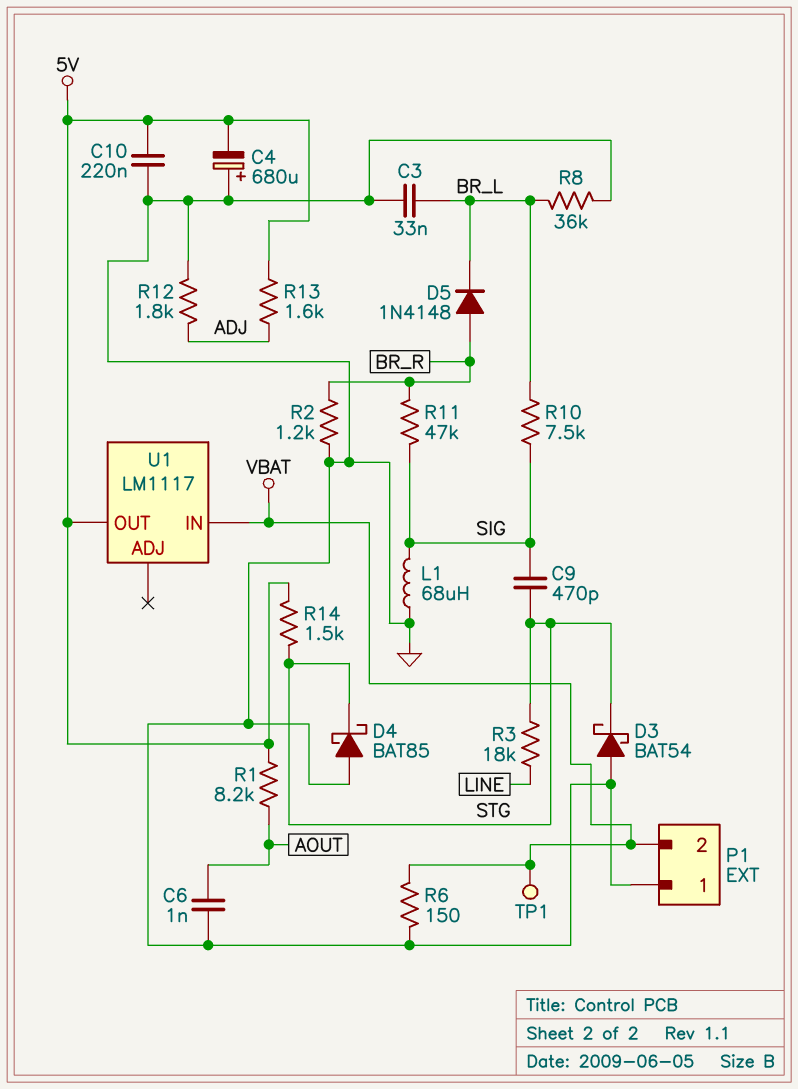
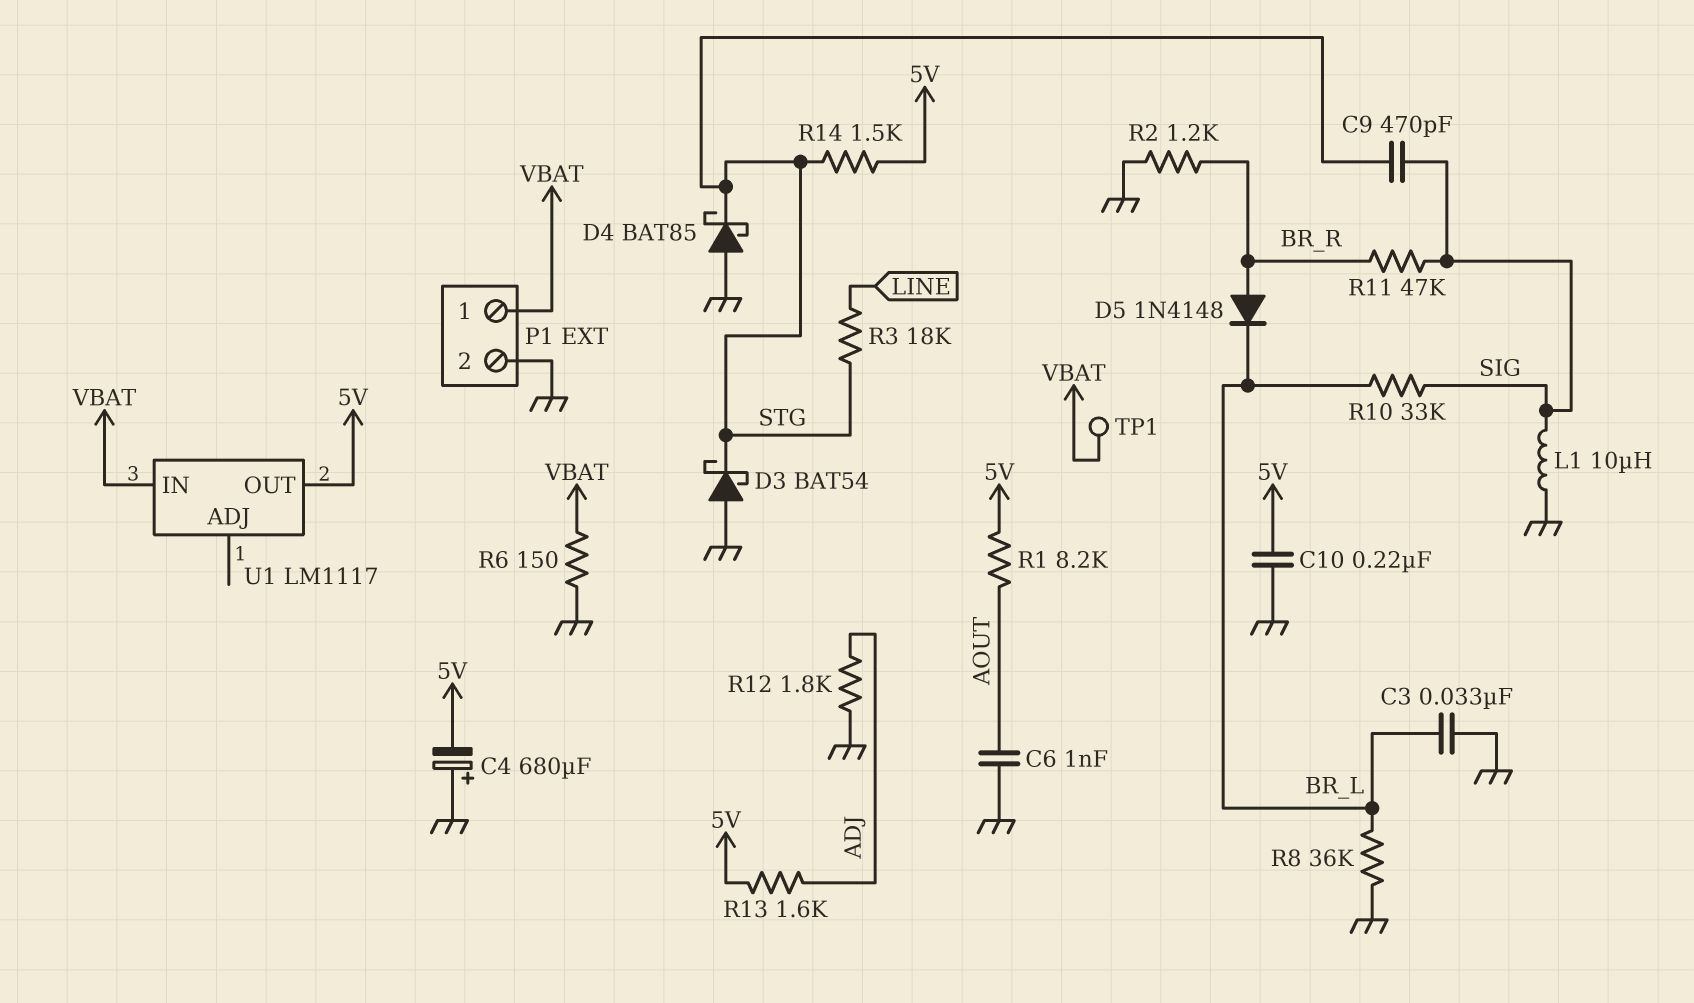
L1: 68uH (GND, SIG) -> 10uH (GND, SIG)
P1 pin 1: GND -> VBAT
P1 pin 2: VBAT -> GND
R10: 7.5k (BR_L, SIG) -> 33k (BR_L, SIG)

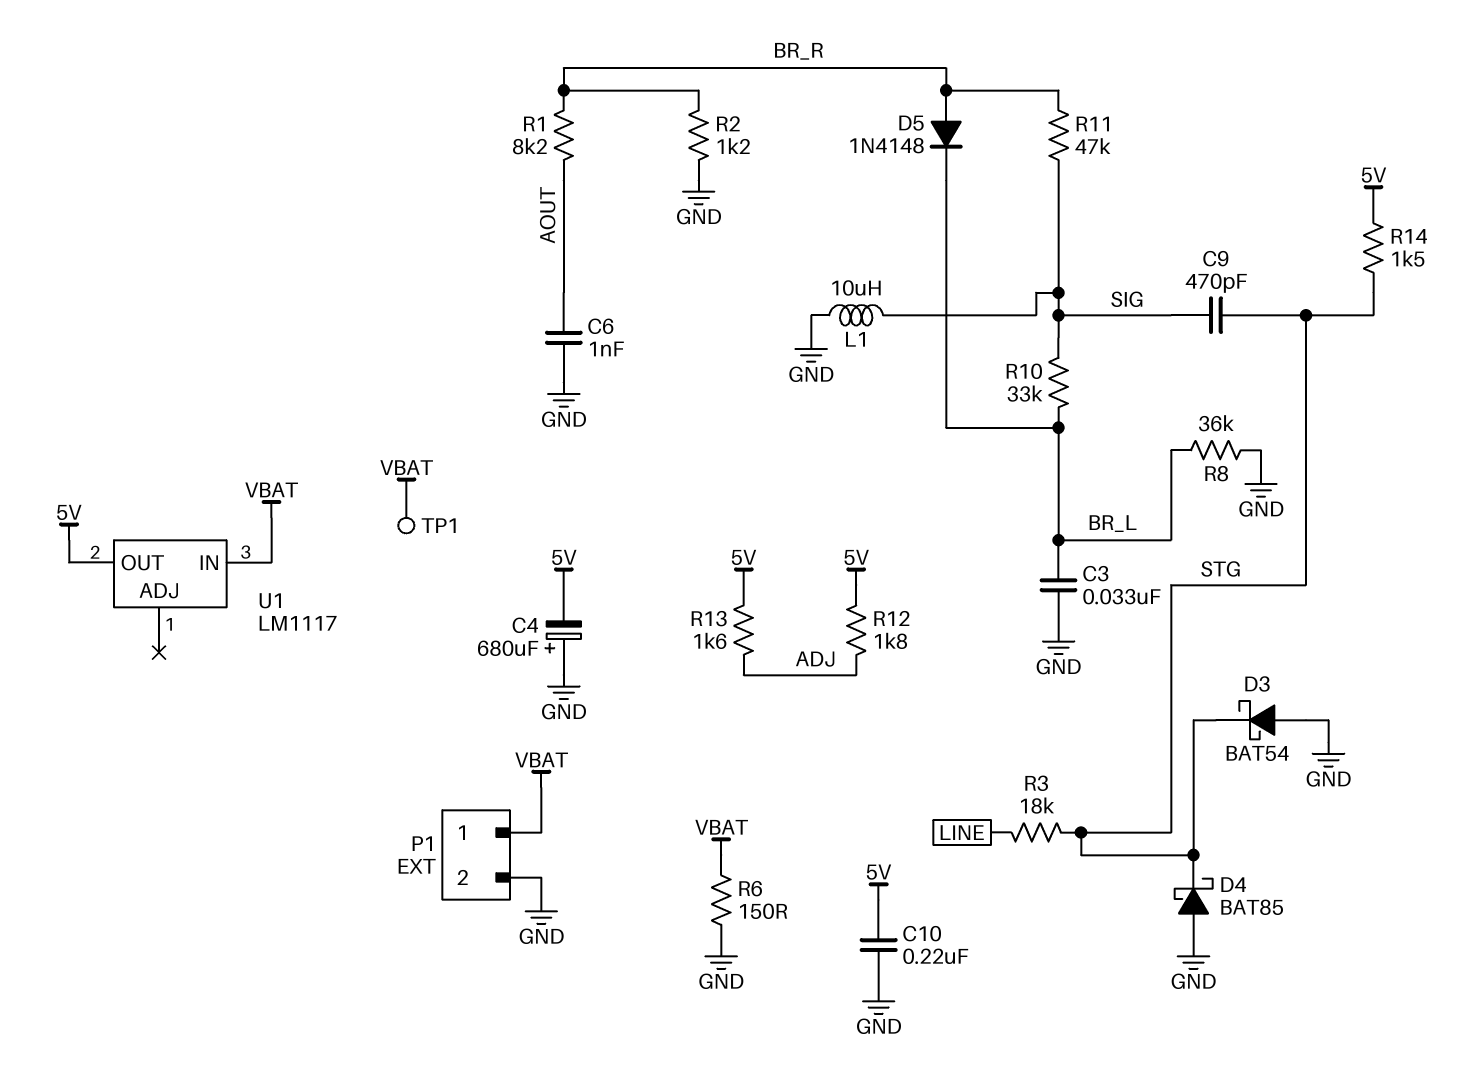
R1: 8.2k (5V, AOUT) -> 8.2k (AOUT, BR_R)
R12: 1.8k (ADJ, GND) -> 1.8k (5V, ADJ)

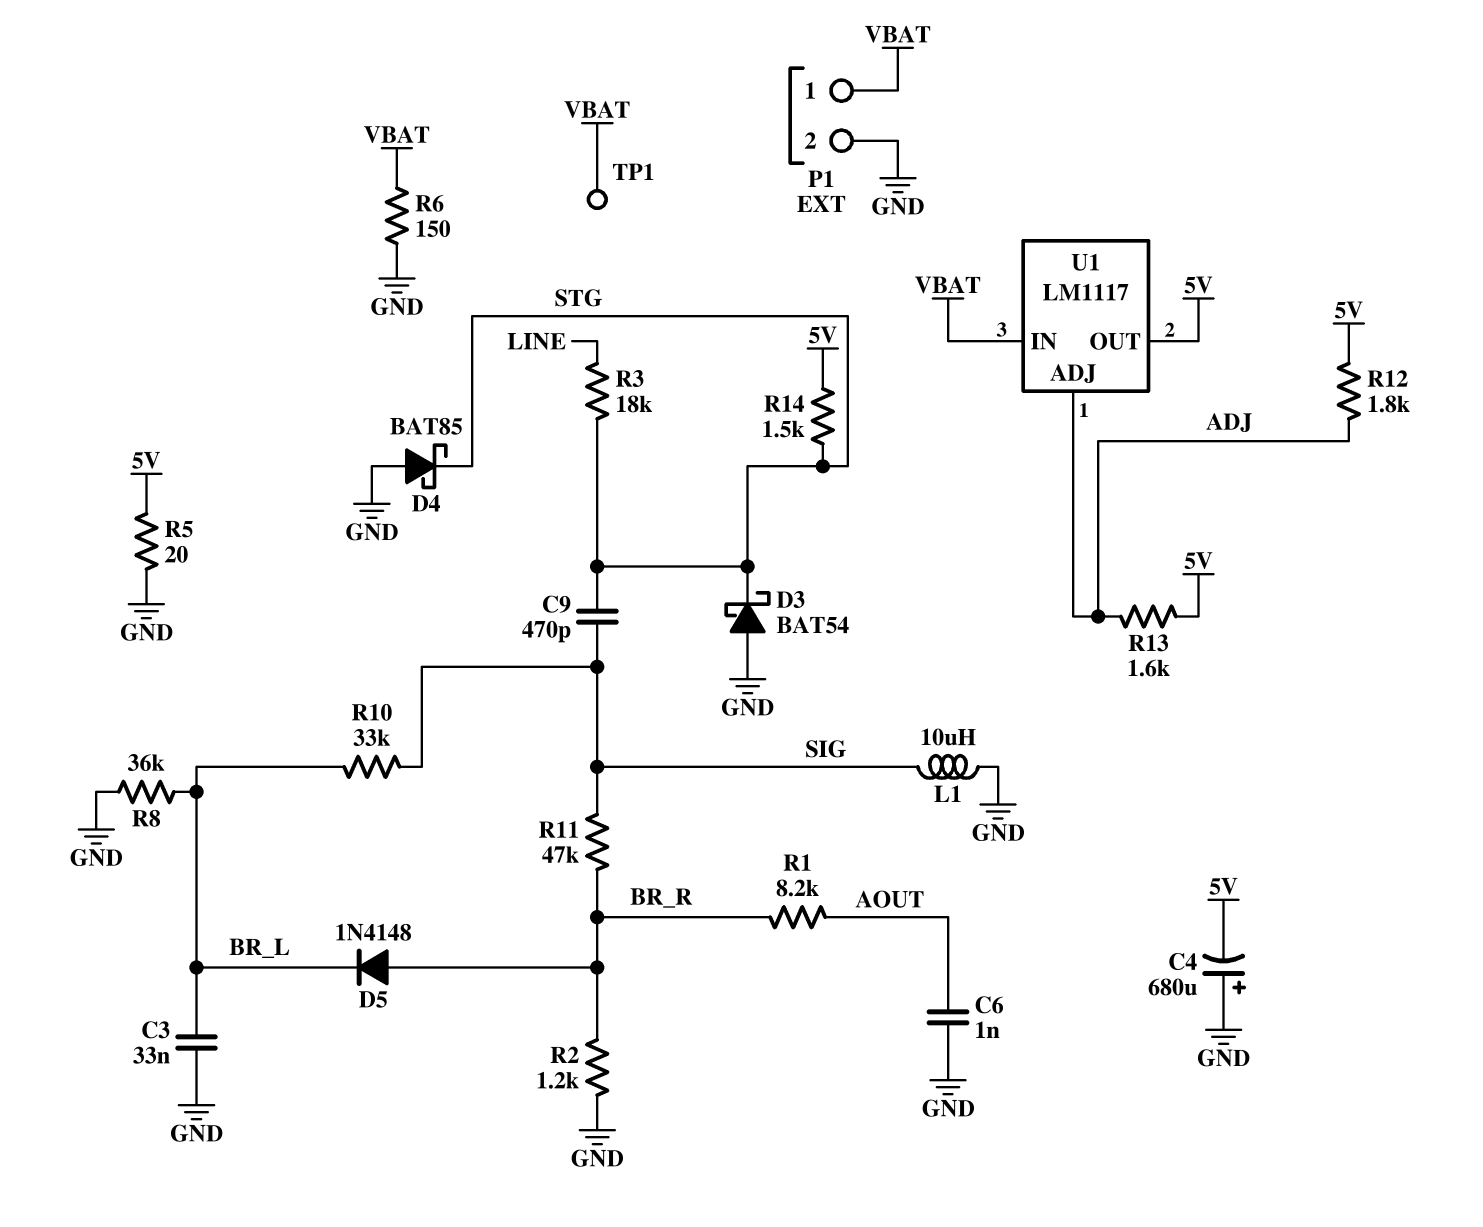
C10: 220nF (5V, GND) -> none
R5: none -> 20 (5V, GND)
U1 pin ADJ: none -> ADJ

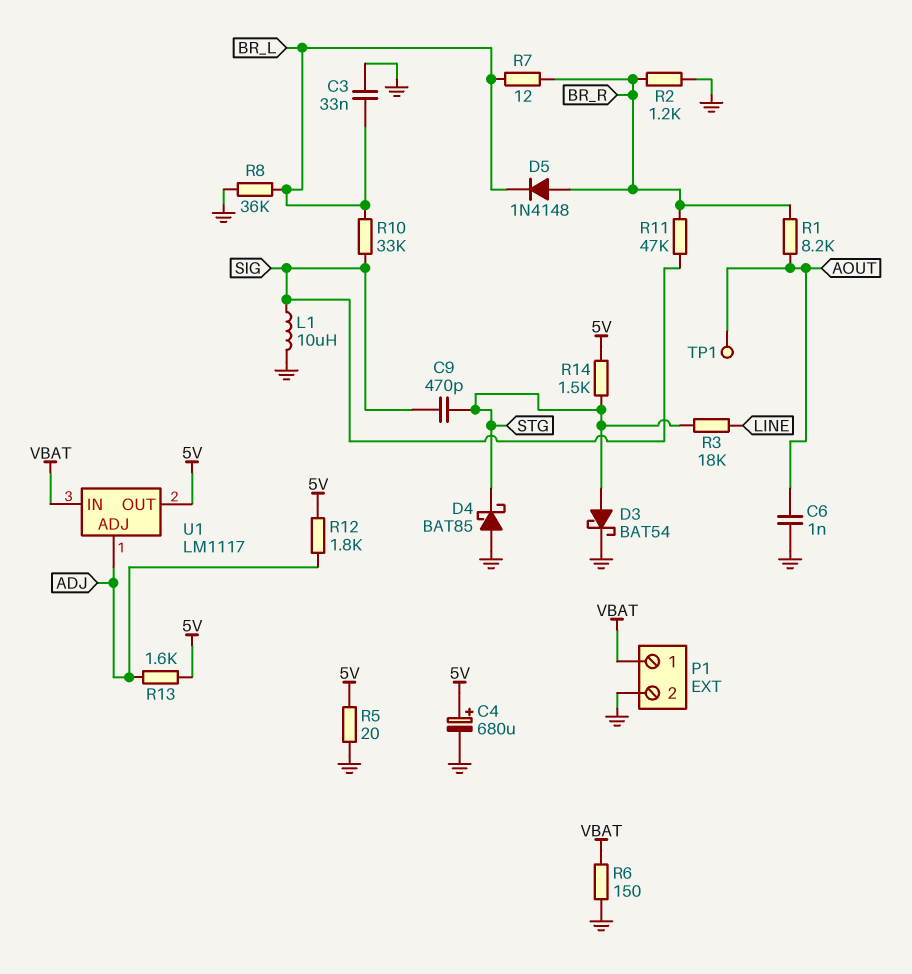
C4: 680uF (plus GND, minus 5V) -> 680uF (plus 5V, minus GND)
D3: schottky BAT54 (A GND, K STG) -> schottky BAT54 (A STG, K GND)
R7: none -> 12 (BR_L, BR_R)
TP1: test point (VBAT) -> test point (AOUT)

